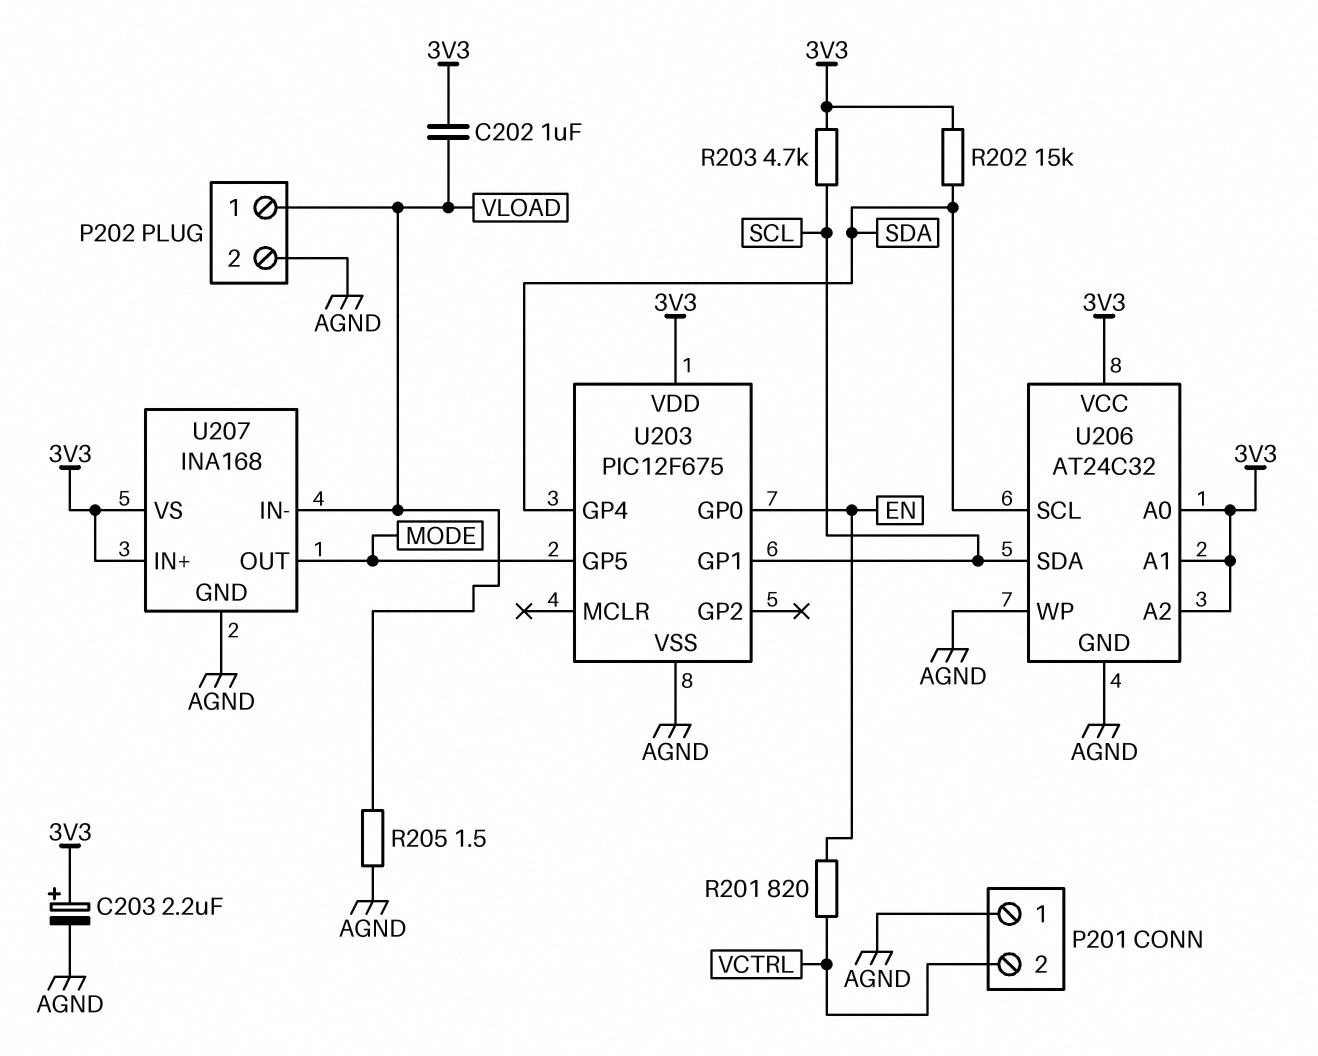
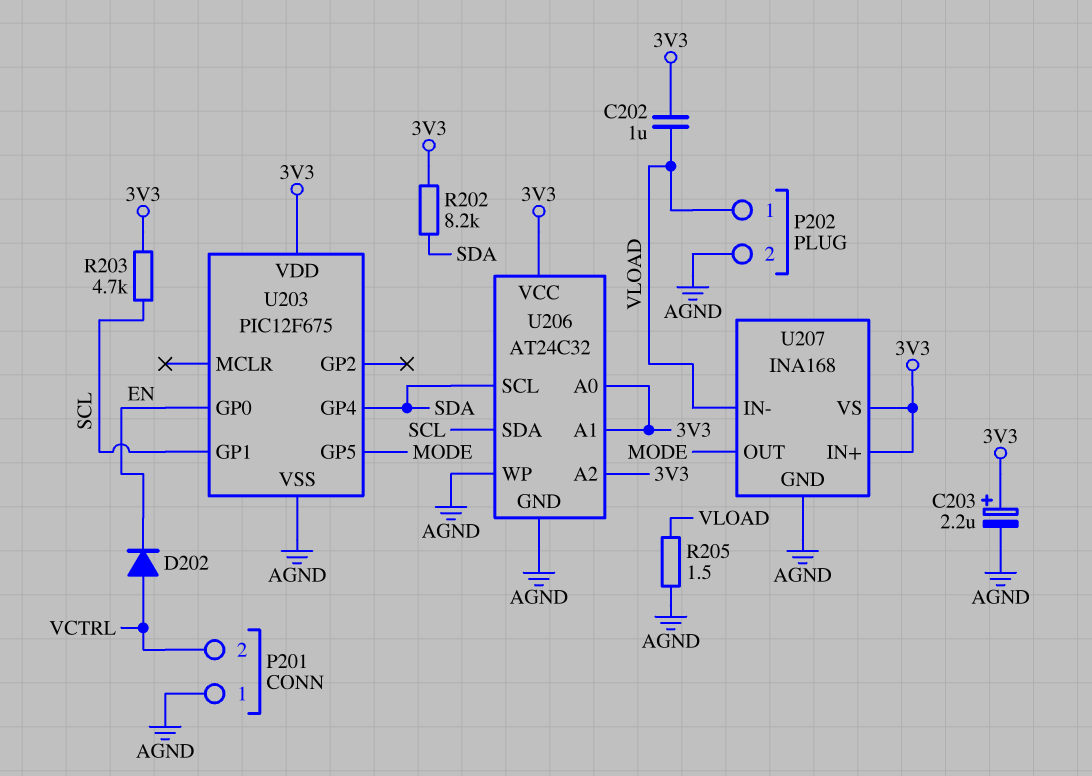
D202: none -> diode (A VCTRL, K EN)
R201: 820 (EN, VCTRL) -> none
R202: 15k (3V3, SDA) -> 8.2k (3V3, SDA)

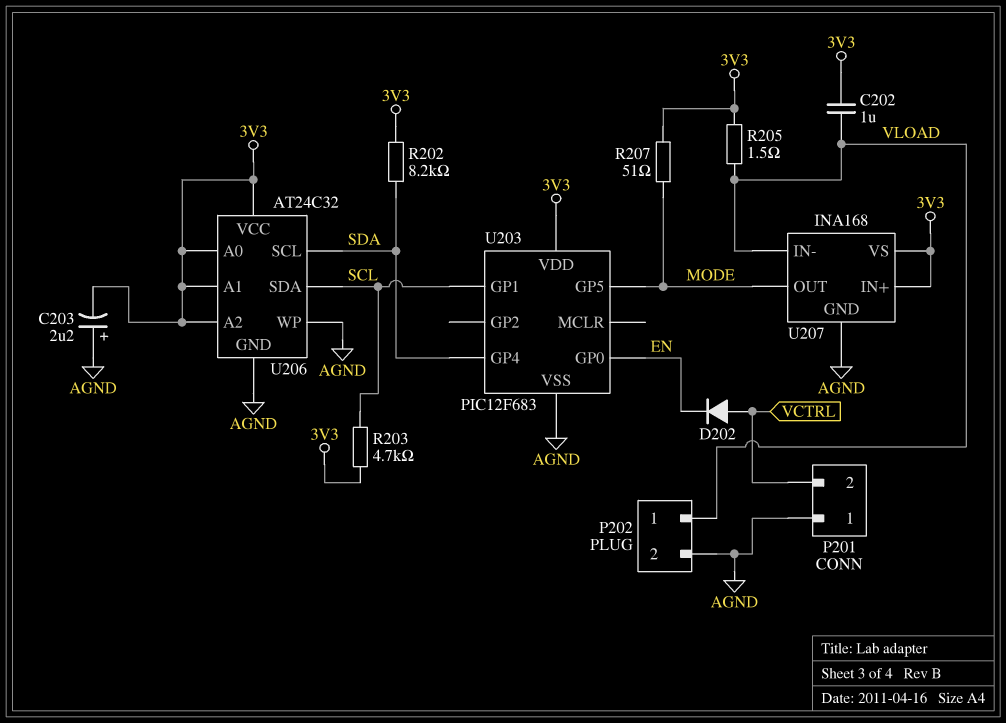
C203: 2.2uF (plus 3V3, minus AGND) -> 2.2uF (plus AGND, minus 3V3)
R205: 1.5 (AGND, VLOAD) -> 1.5 (3V3, VLOAD)
R207: none -> 51 (3V3, MODE)
U203: PIC12F675 -> PIC12F683

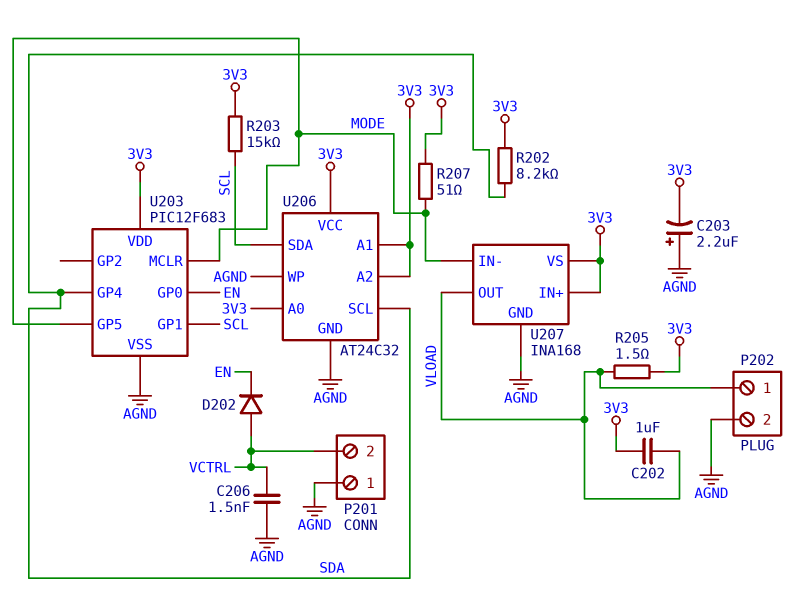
C206: none -> 1.5nF (AGND, VCTRL)
R203: 4.7k (3V3, SCL) -> 15k (3V3, SCL)
U203 pin MCLR: none -> MODE
U207 pin IN-: VLOAD -> MODE
U207 pin OUT: MODE -> VLOAD

